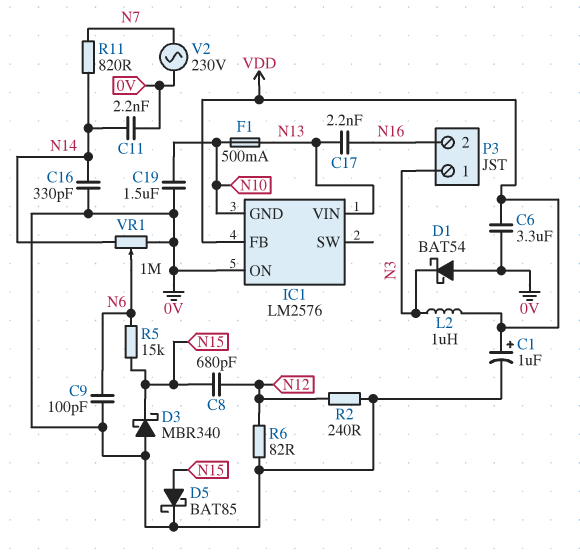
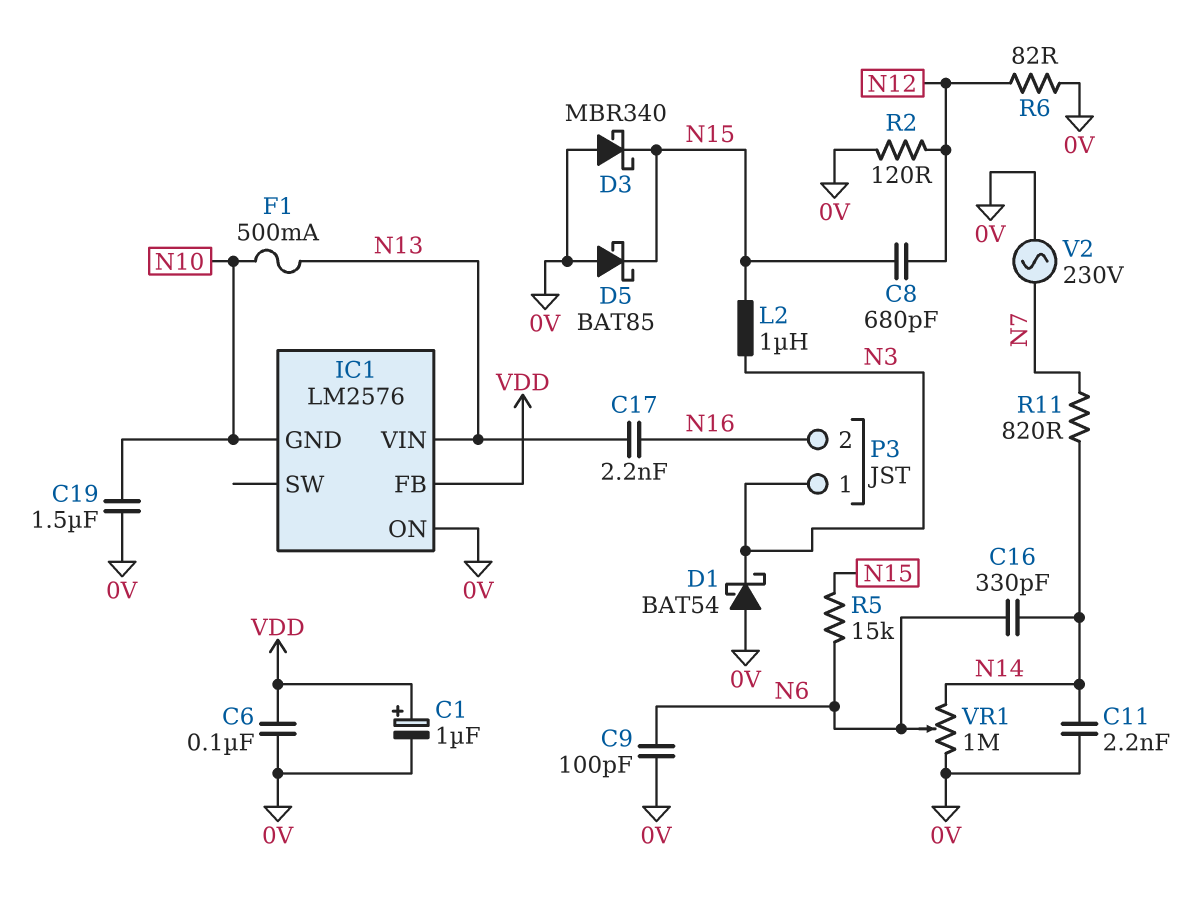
C6: 3.3uF (0V, VDD) -> 100nF (0V, VDD)
C16: 330pF (0V, N14) -> 330pF (N6, N14)
D5: schottky BAT85 (A N15, K 0V) -> schottky BAT85 (A 0V, K N15)
L2: 1uH (N3, VDD) -> 1uH (N3, N15)
R2: 240 (0V, N12) -> 120 (0V, N12)

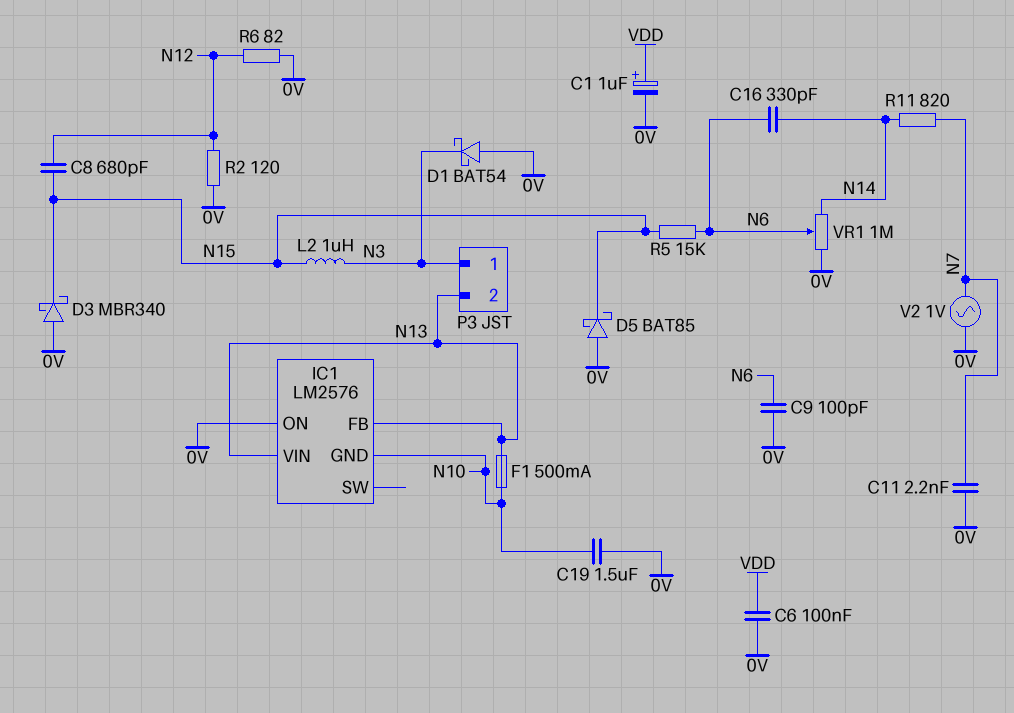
C11: 2.2nF (0V, N14) -> 2.2nF (0V, N7)
C17: 2.2nF (N13, N16) -> none
IC1 pin FB: VDD -> N13
P3 pin 2: N16 -> N13
V2: AC 230V (0V, N7) -> AC 1V (0V, N7)

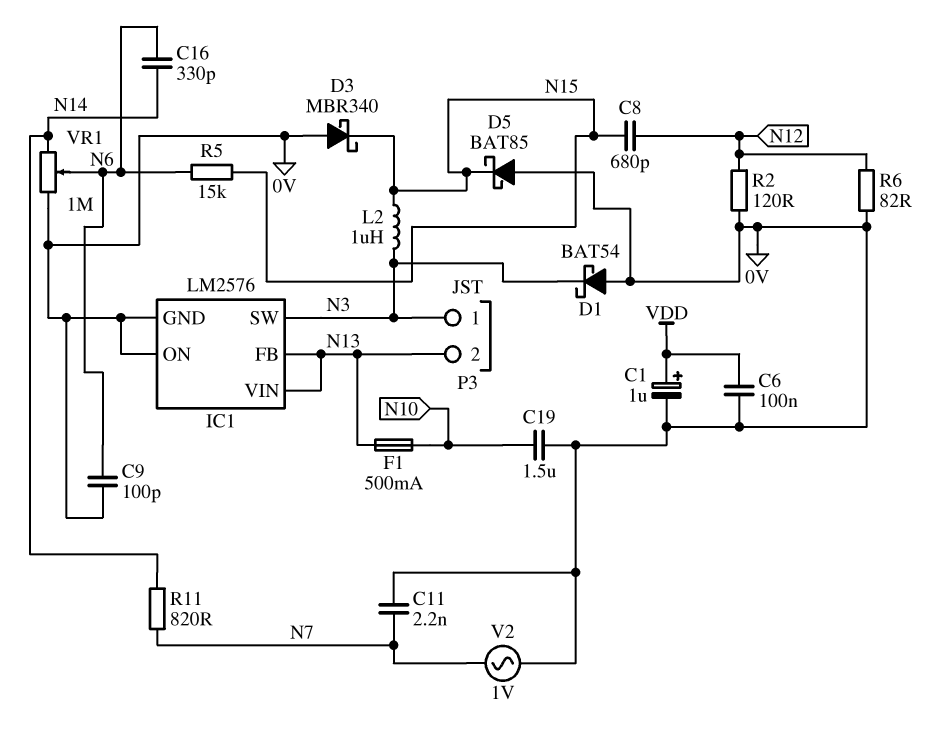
IC1 pin GND: N10 -> 0V
IC1 pin SW: none -> N3

